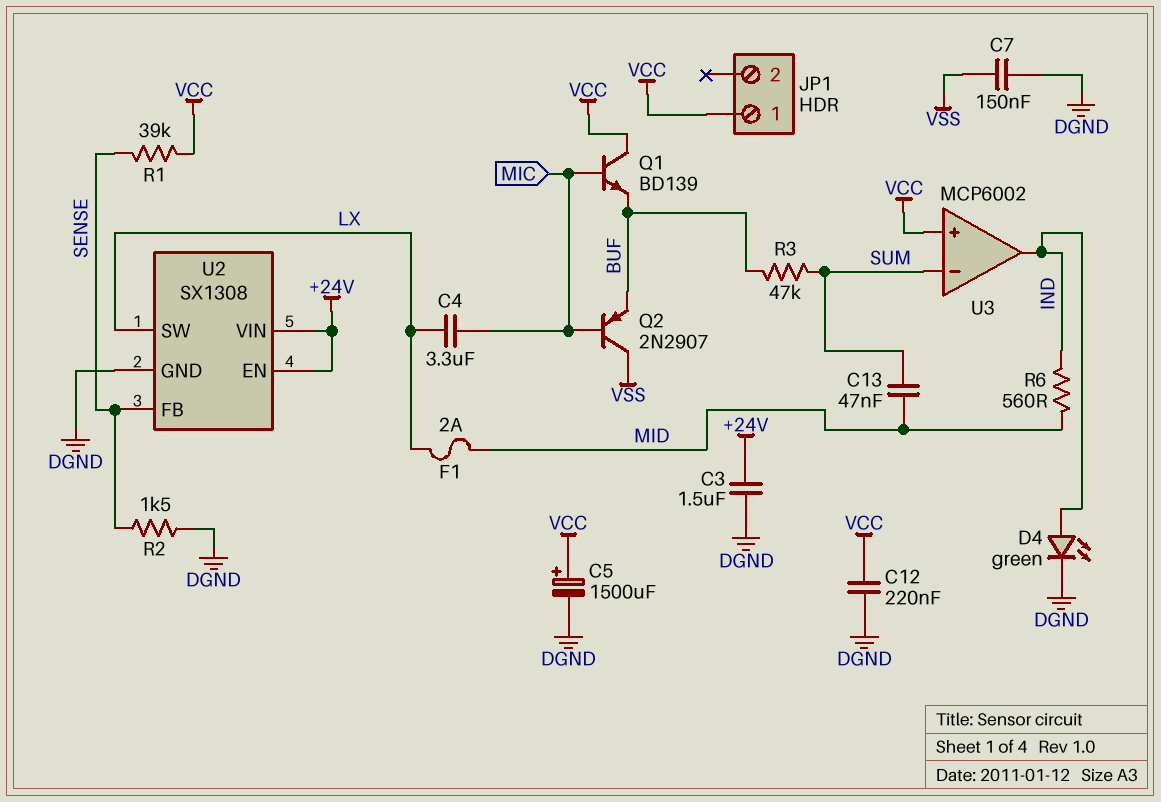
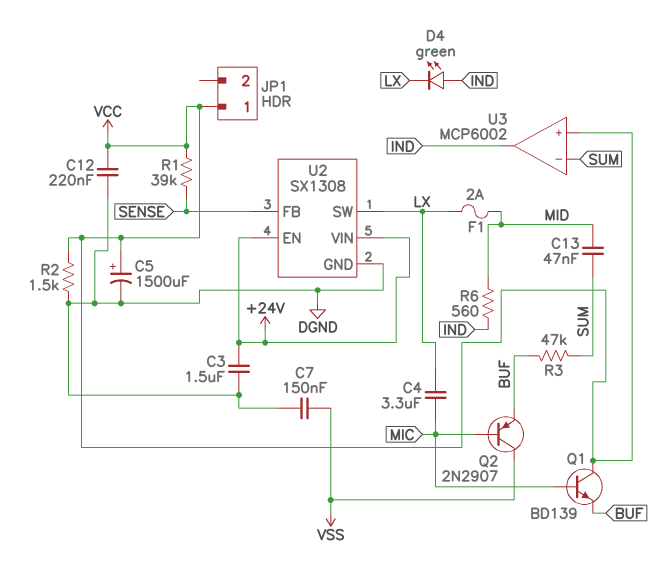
D4: LED green (A IND, K DGND) -> LED green (A IND, K LX)
R2: 1.5k (DGND, SENSE) -> 1.5k (DGND, VCC)

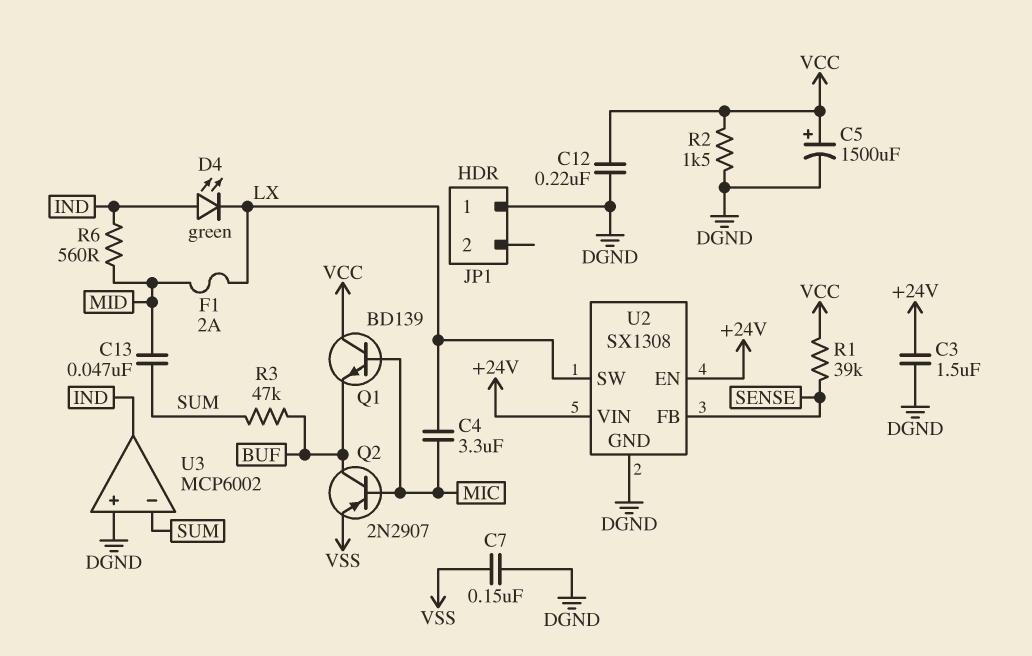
JP1 pin 1: VCC -> DGND
Q2: PNP 2N2907 (B MIC, C VSS, E BUF) -> PNP 2N2907 (B MIC, C BUF, E VSS)
U3 pin in+: VCC -> DGND

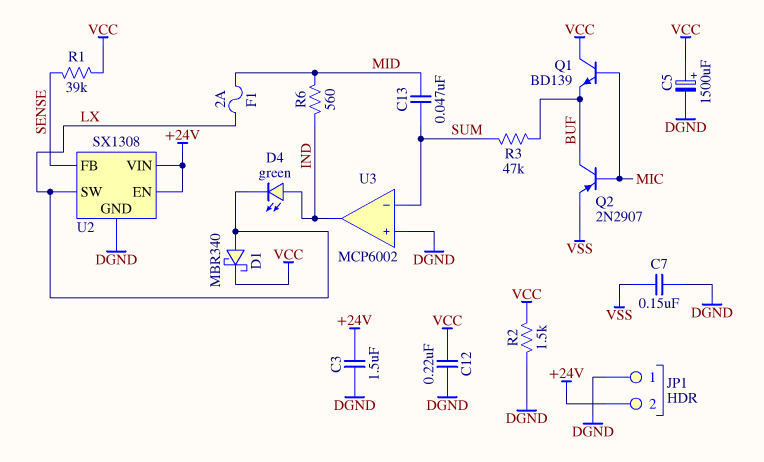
C4: 3.3uF (LX, MIC) -> none
D1: none -> schottky MBR340 (A LX, K VCC)
JP1 pin 2: none -> +24V

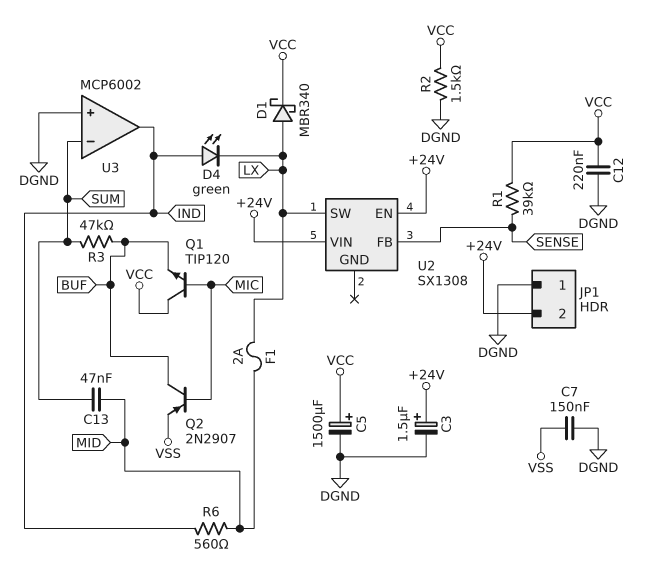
C3: 1.5uF (+24V, DGND) -> 1.5uF (plus +24V, minus DGND)
Q1: NPN BD139 (B MIC, C VCC, E BUF) -> NPN TIP120 (B MIC, C VCC, E BUF)
U2 pin GND: DGND -> none

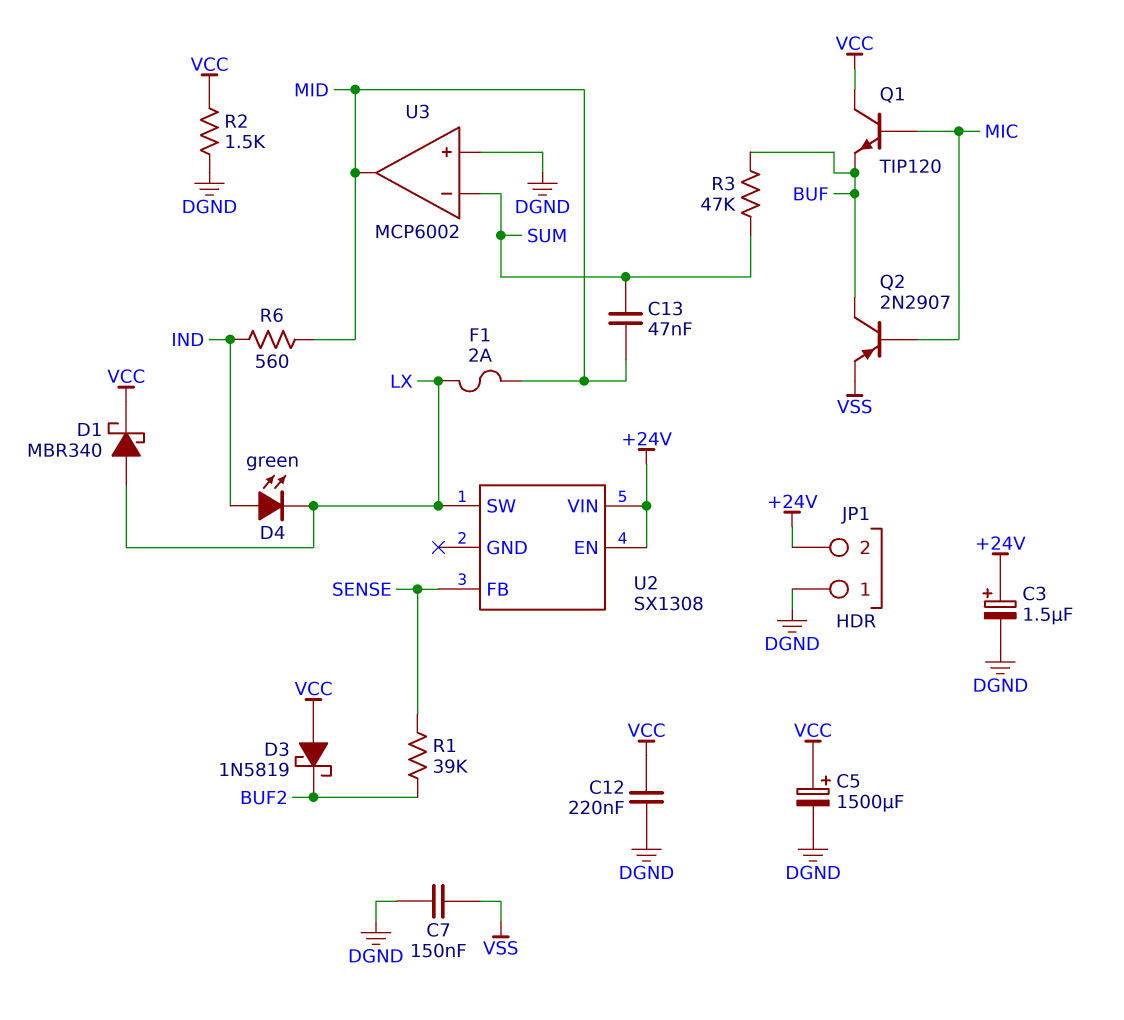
D3: none -> schottky 1N5819 (A VCC, K BUF2)
R1: 39k (SENSE, VCC) -> 39k (BUF2, SENSE)
U3 pin out: IND -> MID

